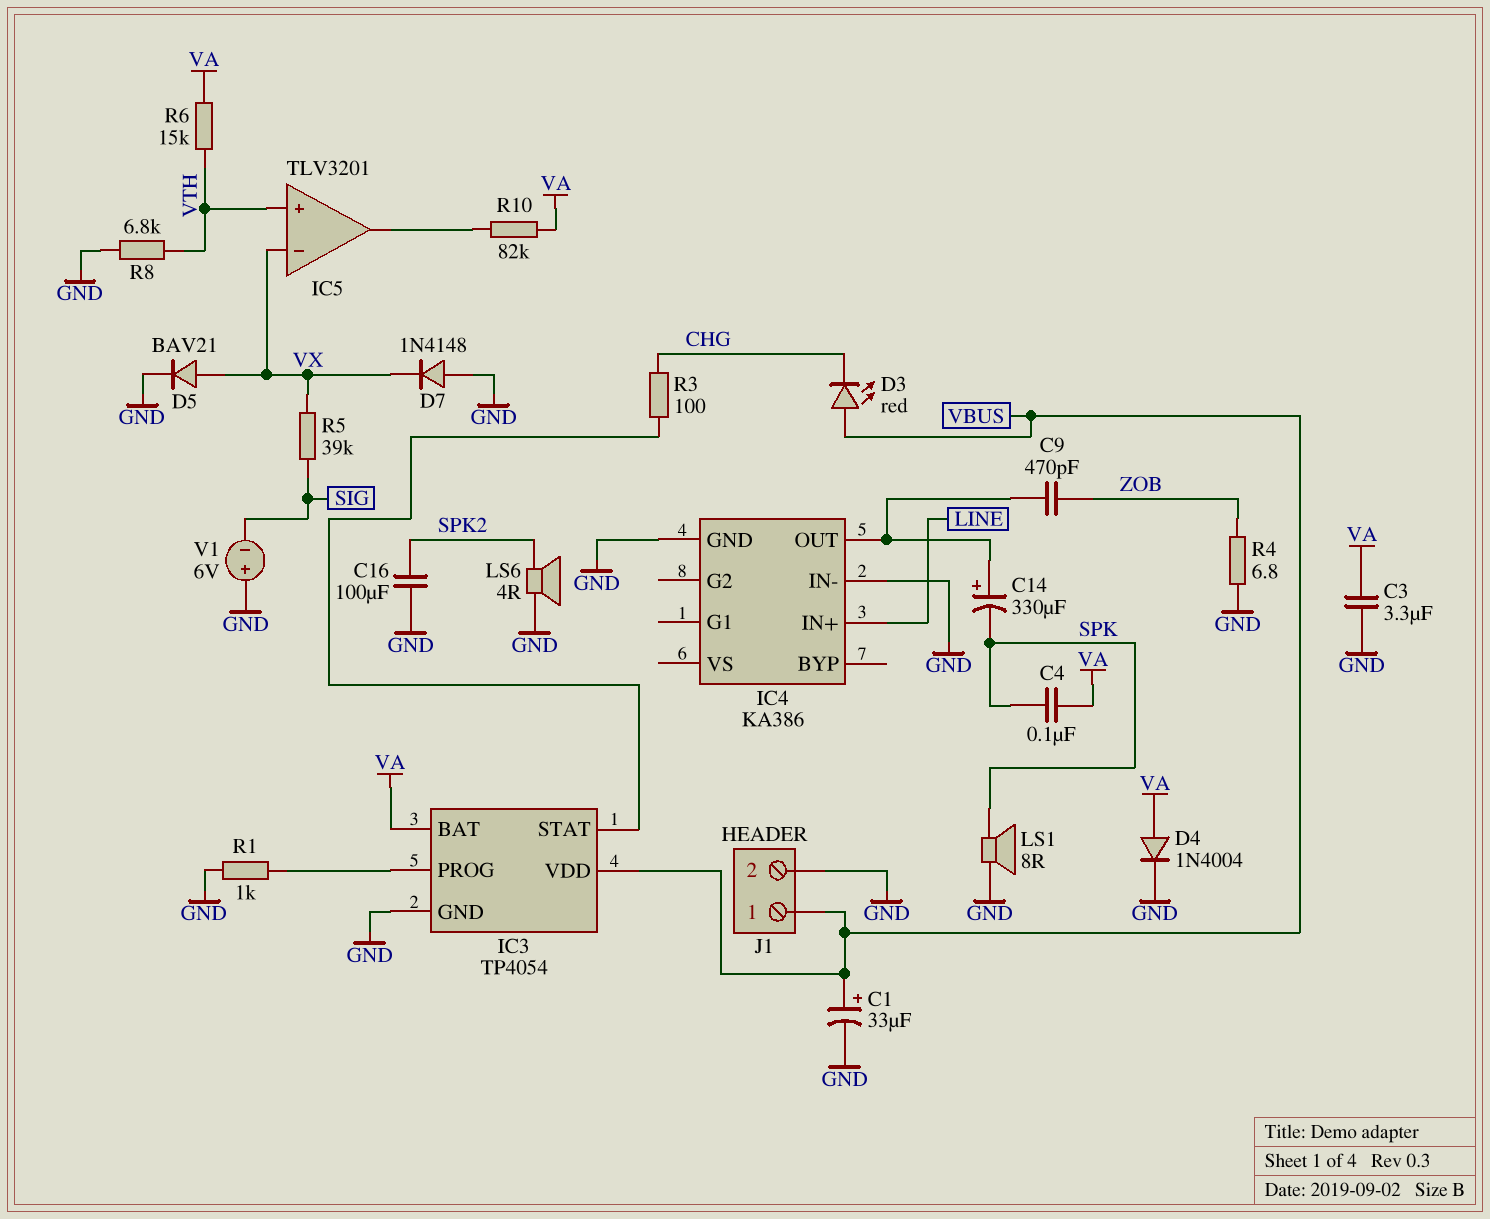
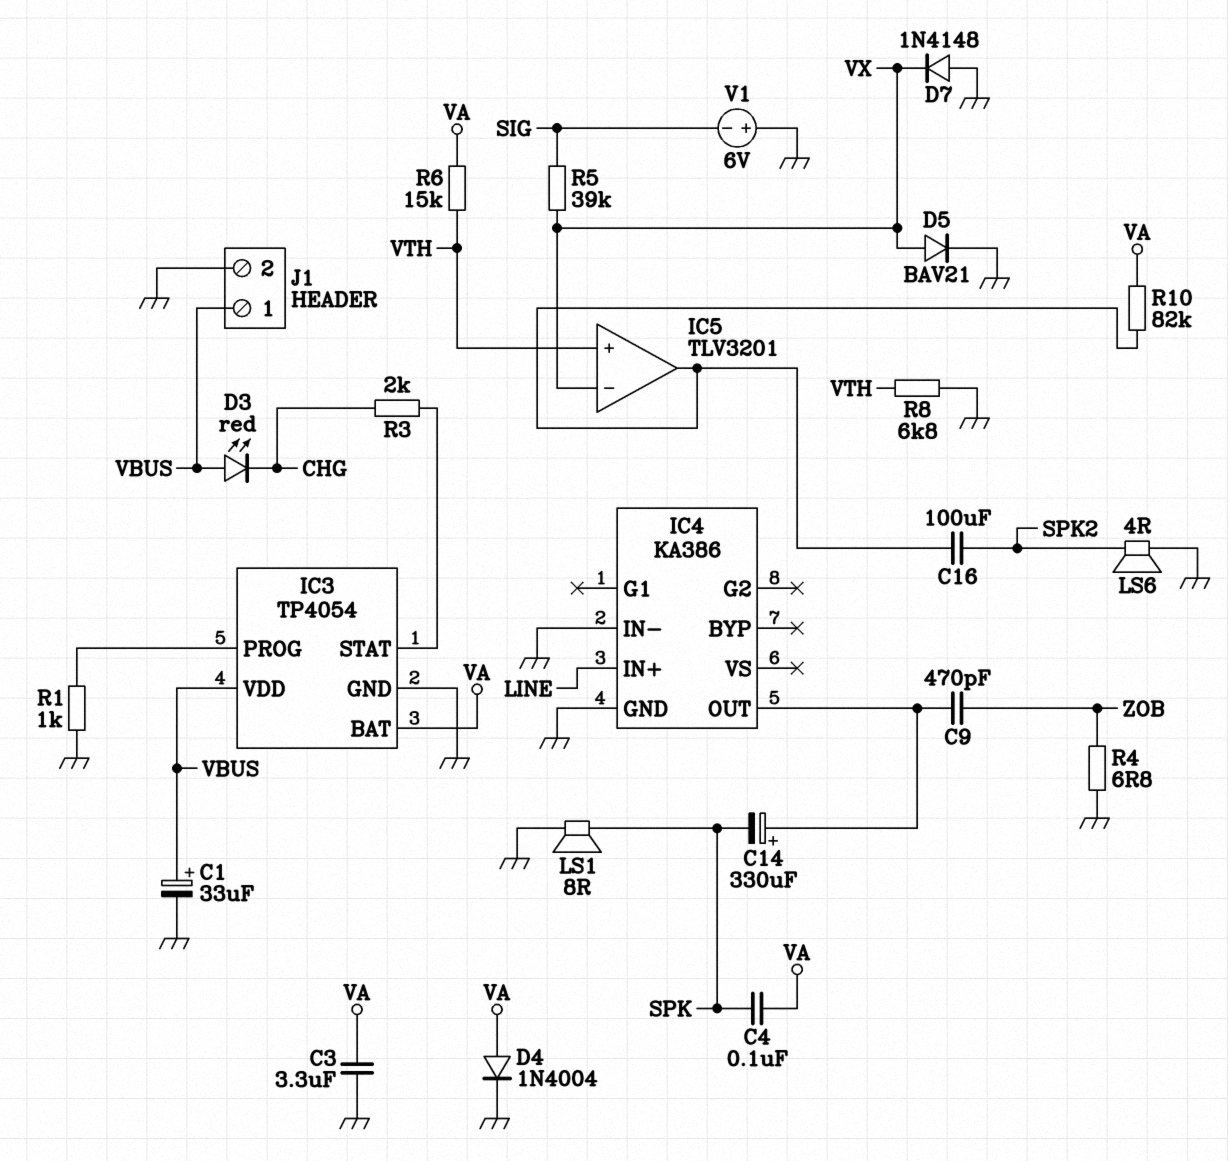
C16: 100uF (GND, SPK2) -> 100uF (IC5/out, SPK2)
R3: 100 (CHG, IC3/STAT) -> 2k (CHG, IC3/STAT)

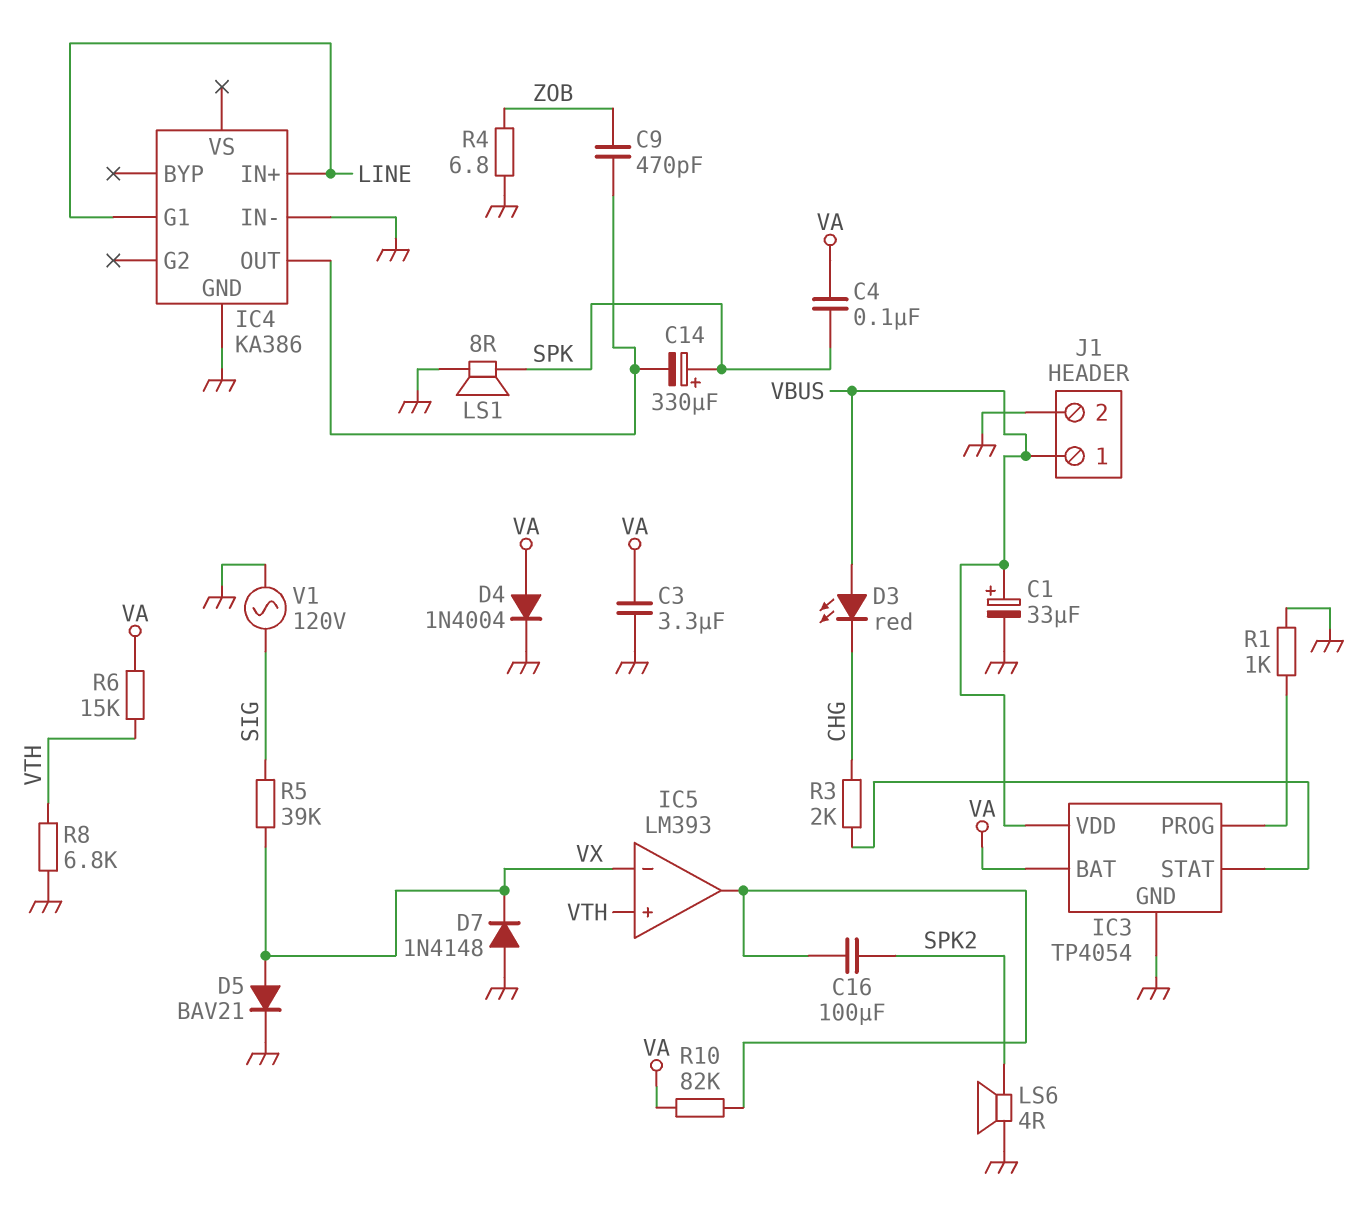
C14: 330uF (plus IC4/OUT, minus SPK) -> 330uF (plus SPK, minus IC4/OUT)
IC4 pin G1: none -> LINE
IC5: TLV3201 -> LM393
V1: 6V (plus GND, minus SIG) -> AC 120V (GND, SIG)

